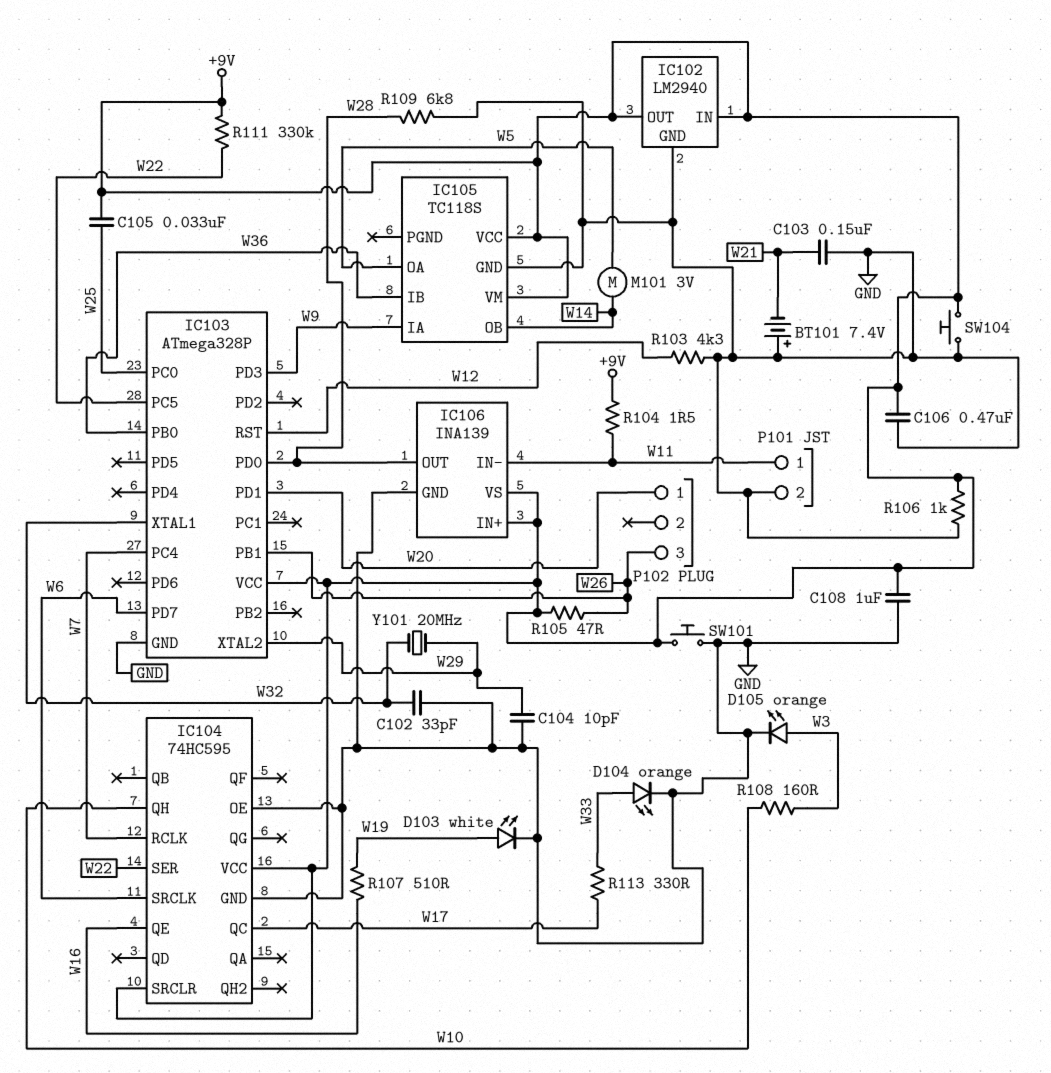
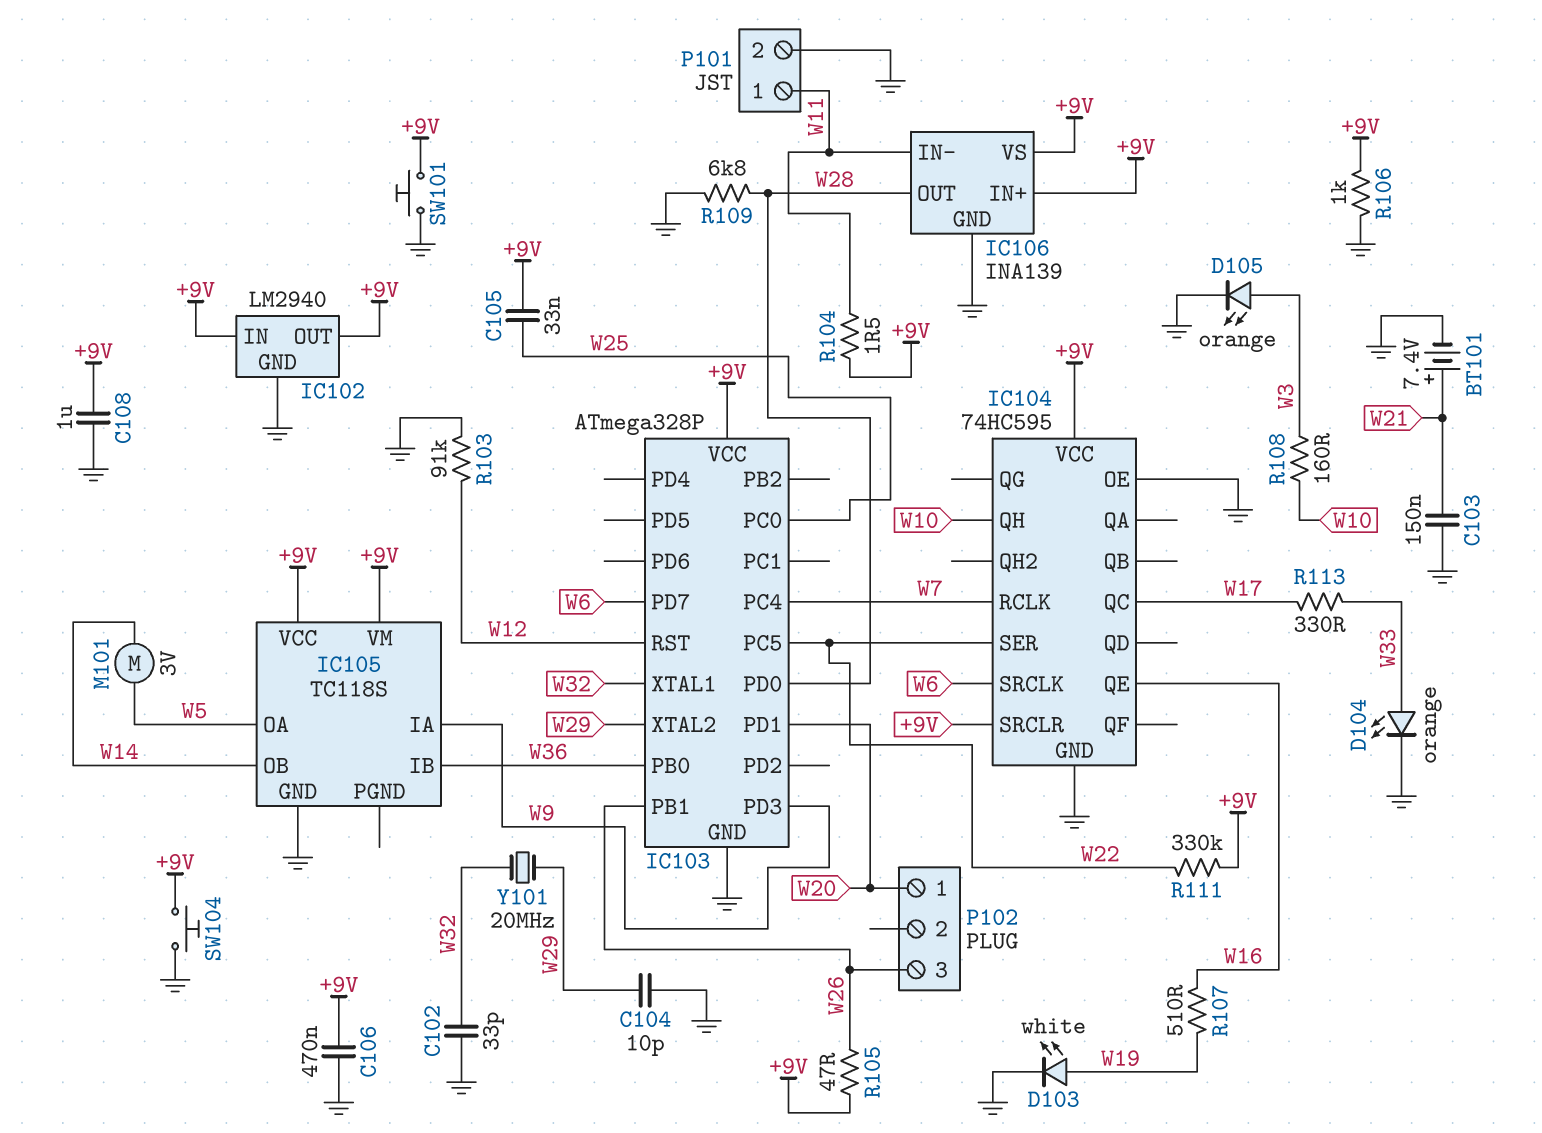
BT101: 7.4V (plus GND, minus W21) -> 7.4V (plus W21, minus GND)
R103: 4.3k (GND, W12) -> 91k (GND, W12)

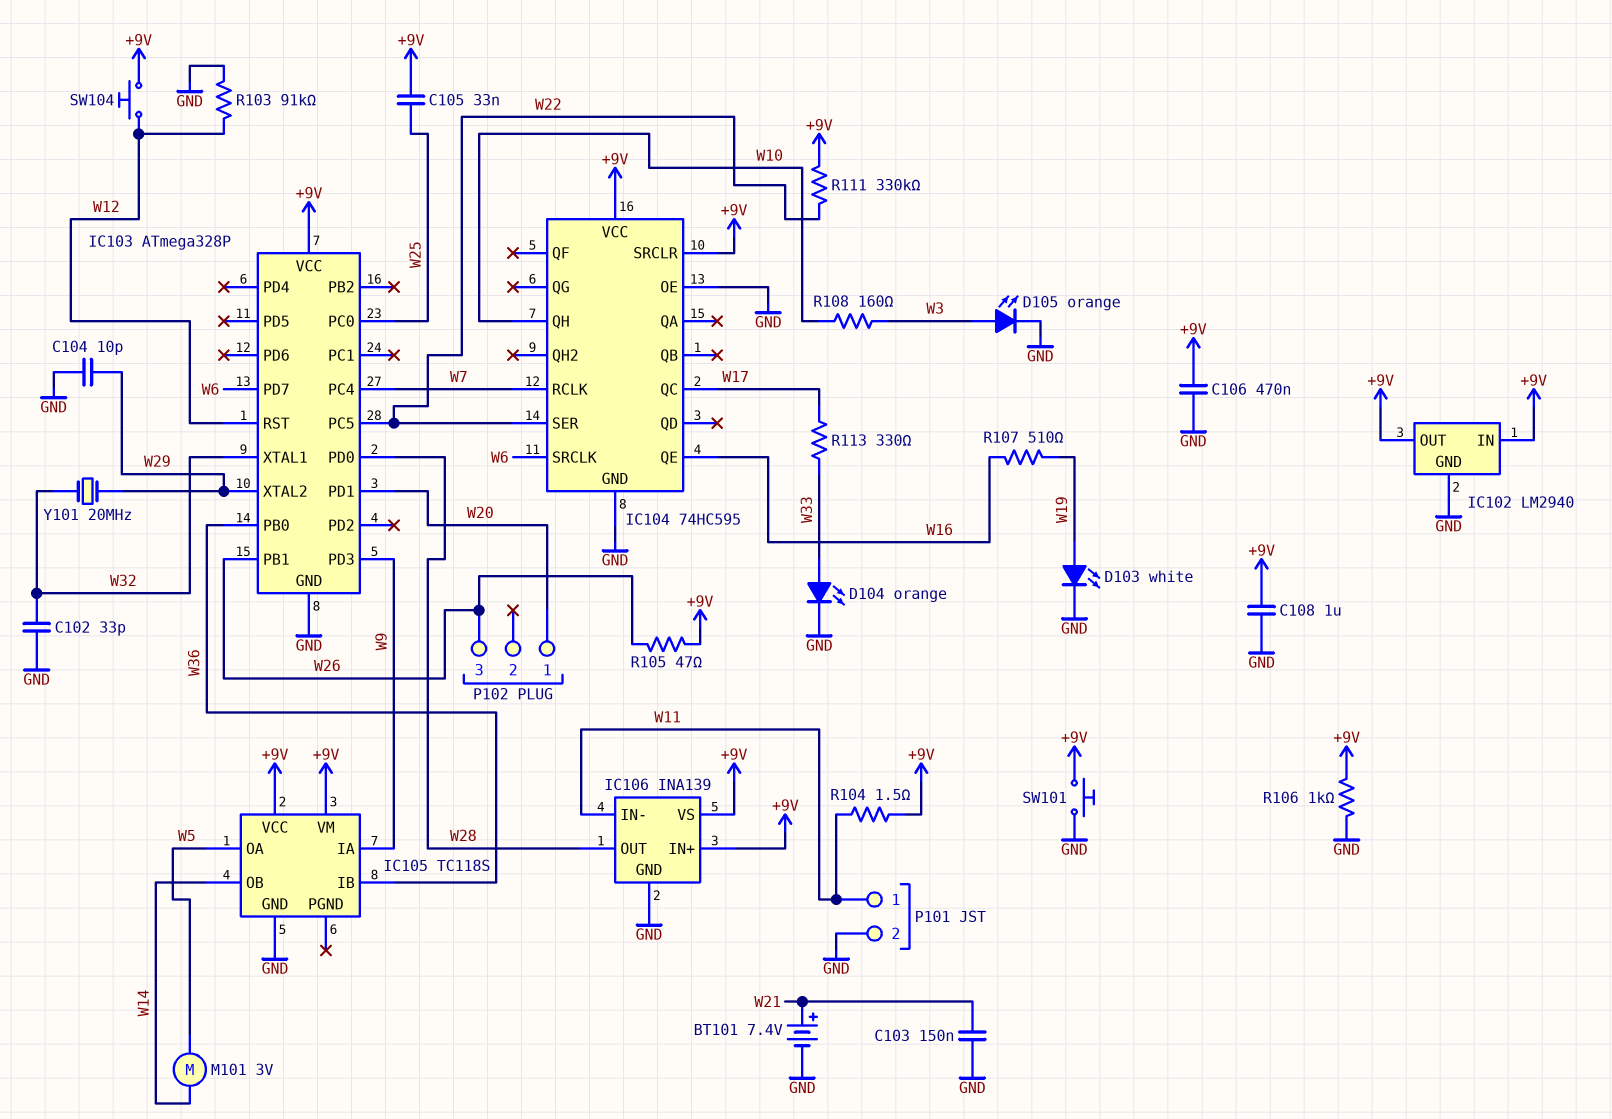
R109: 6.8k (GND, W28) -> none
SW104: button (+9V, GND) -> button (+9V, W12)

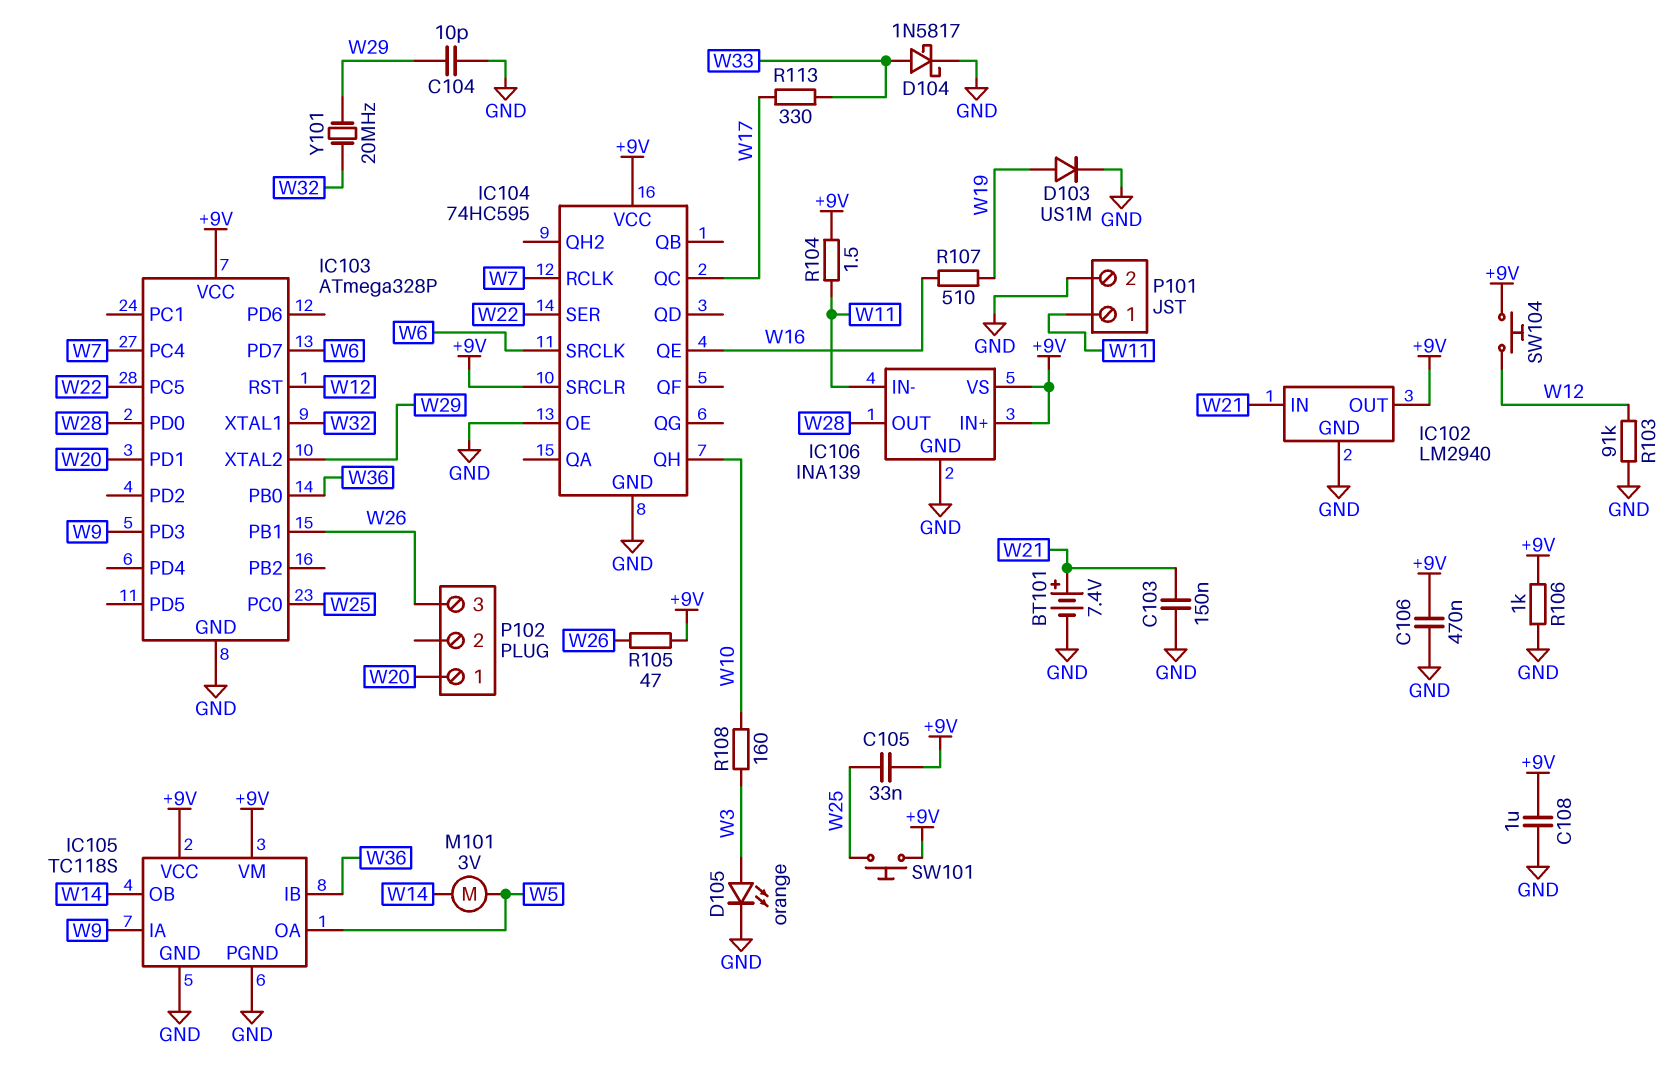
C102: 33pF (GND, W32) -> none
D103: LED white (A W19, K GND) -> diode US1M (A W19, K GND)
D104: LED orange (A W33, K GND) -> schottky 1N5817 (A W33, K GND)
IC102 pin IN: +9V -> W21
IC105 pin PGND: none -> GND
R111: 330k (+9V, W22) -> none
SW101: button (+9V, GND) -> button (+9V, W25)

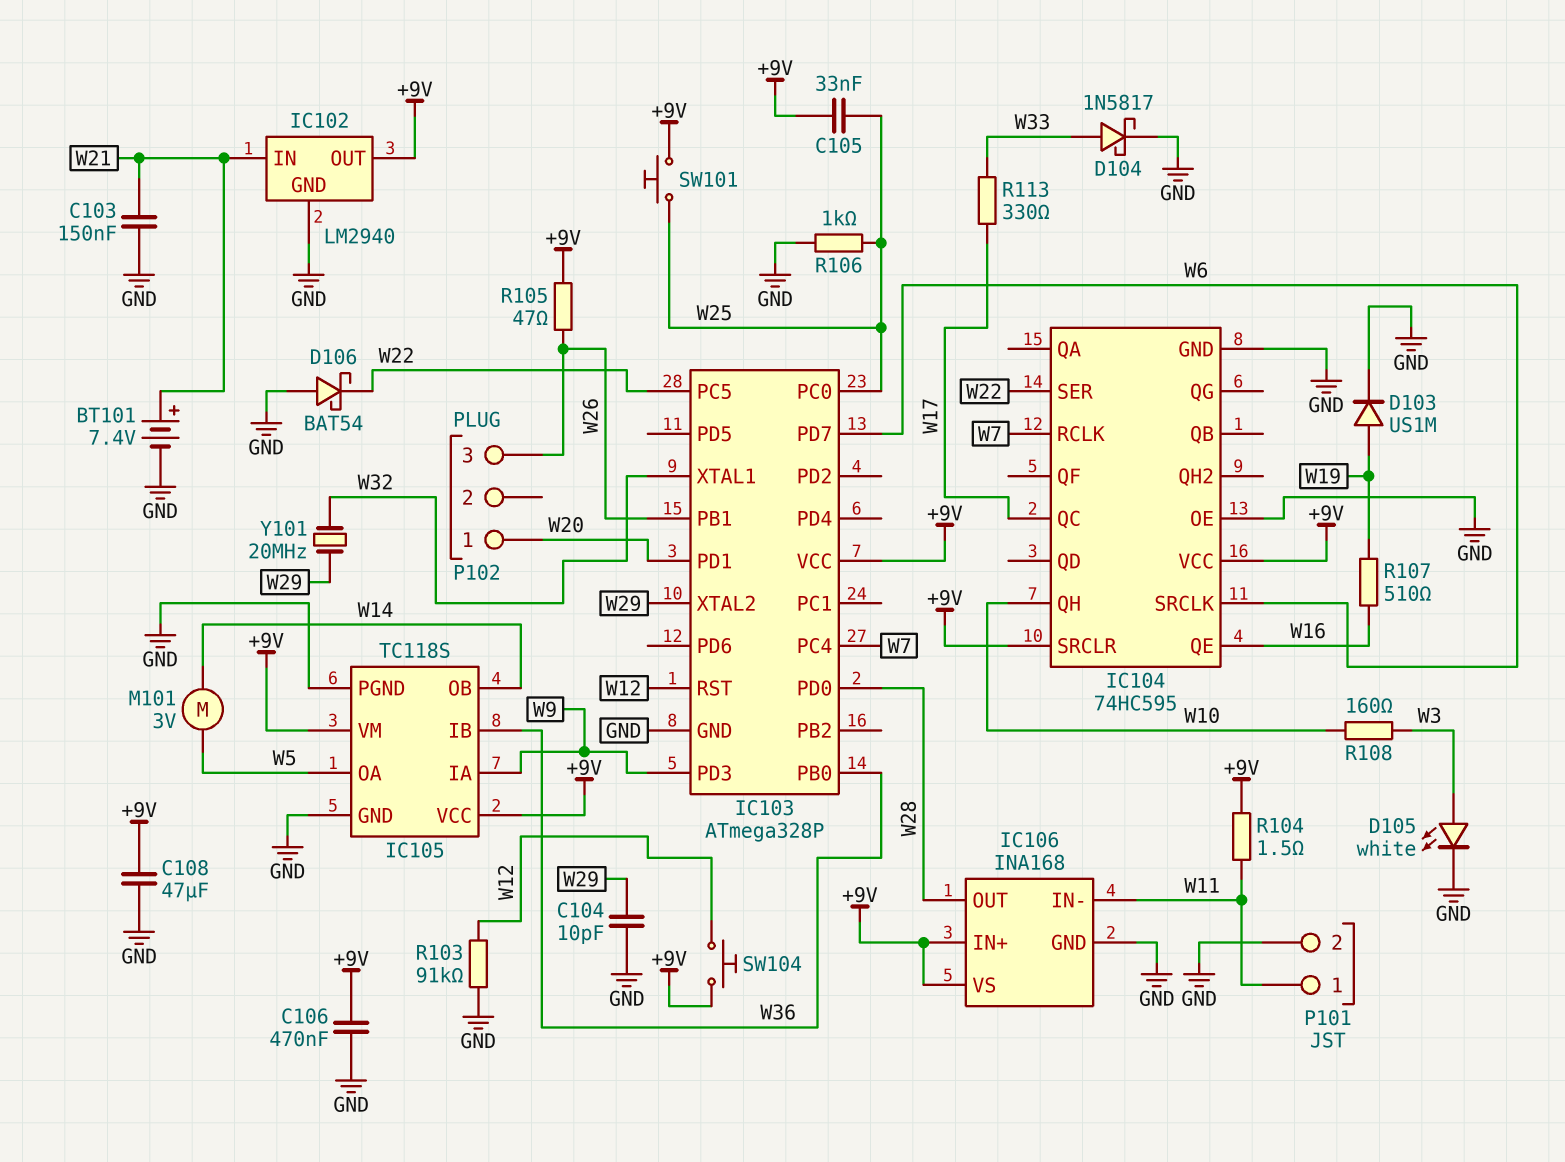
C108: 1uF (+9V, GND) -> 47uF (+9V, GND)
D105: LED orange (A W3, K GND) -> LED white (A W3, K GND)
D106: none -> schottky BAT54 (A GND, K W22)
IC106: INA139 -> INA168
R106: 1k (+9V, GND) -> 1k (GND, W25)

